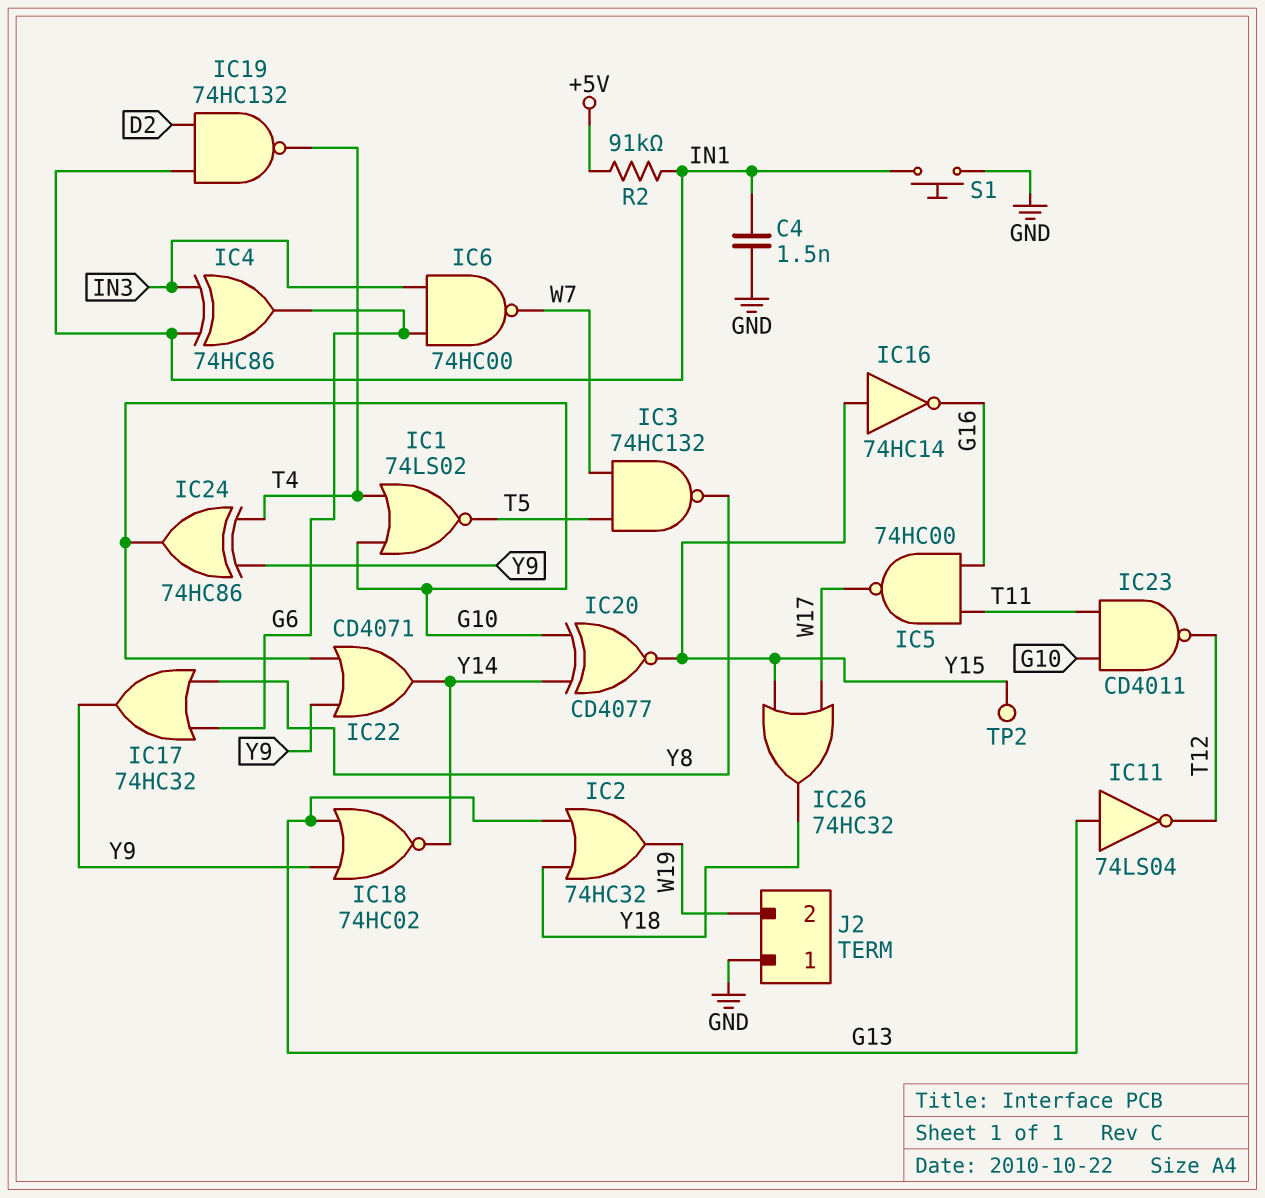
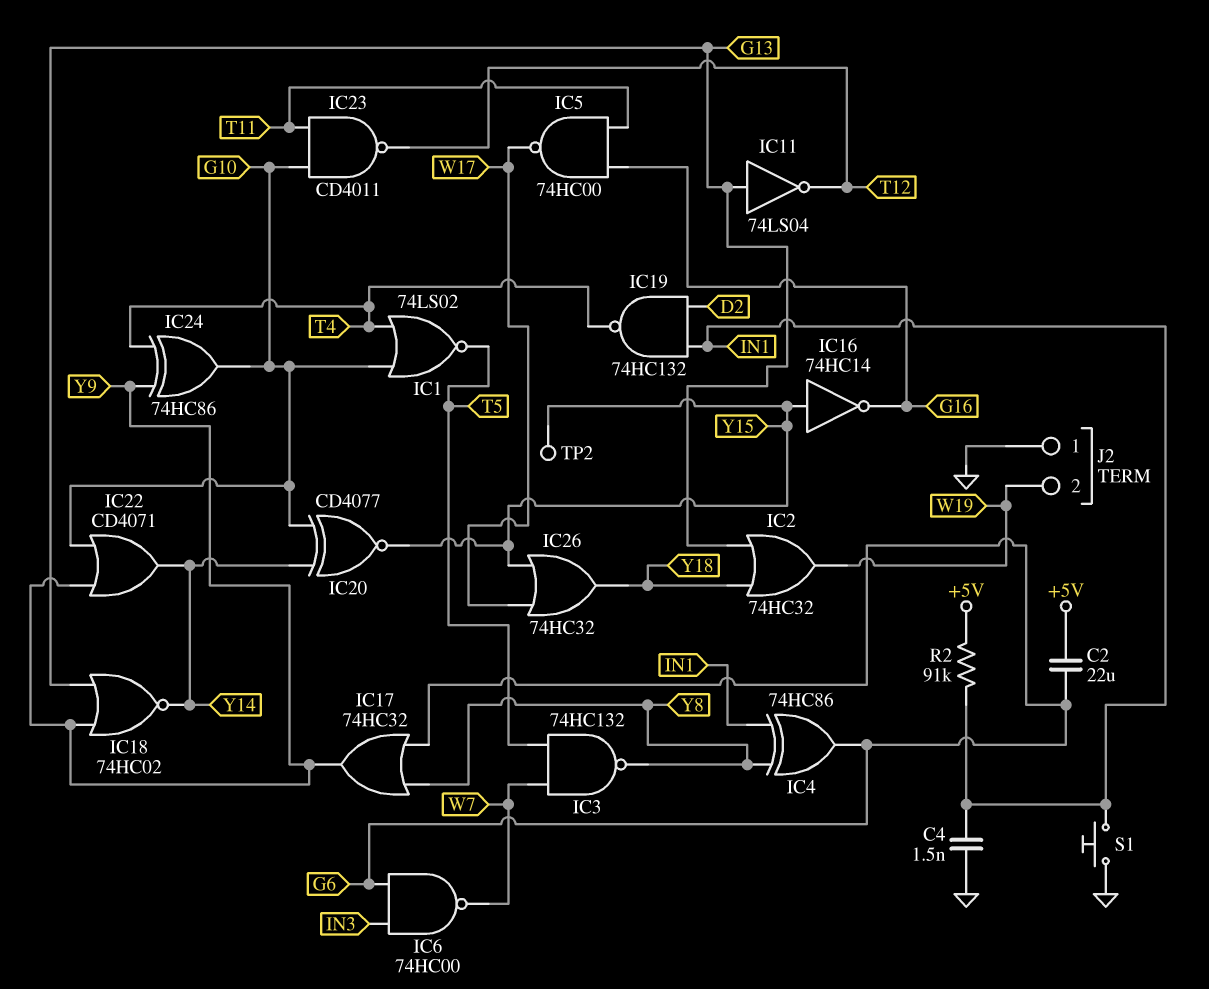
C2: none -> 22uF (+5V, G6)
IC4: XOR 74HC86 (in IN1, in IN3, out G6) -> XOR 74HC86 (in IN1, in Y8, out G6)

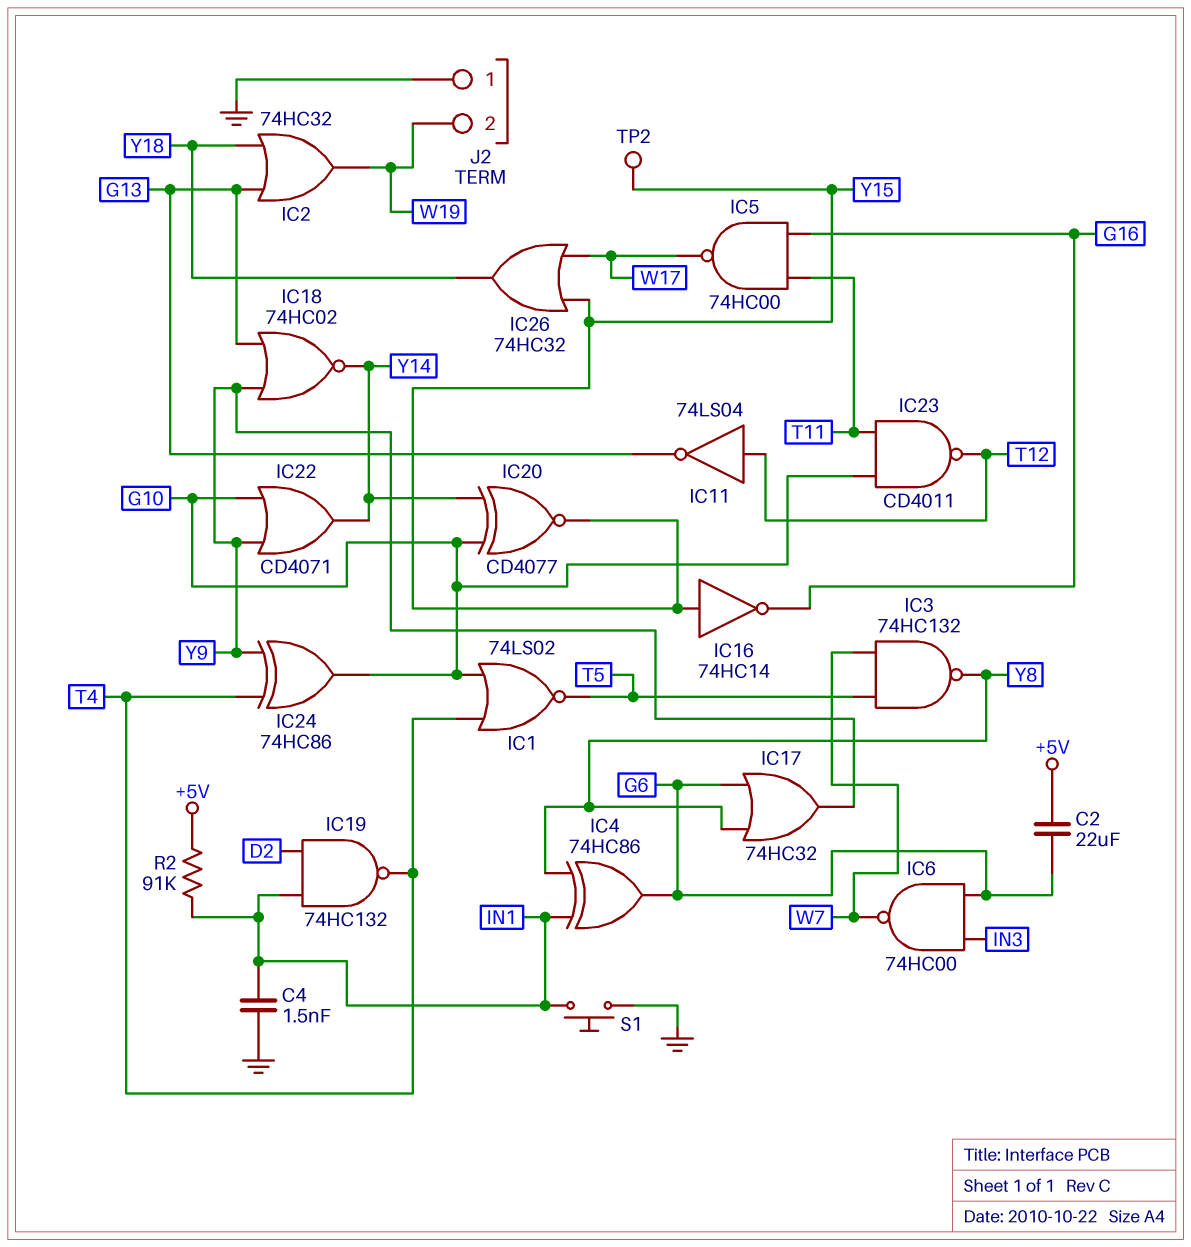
IC11: NOT 74LS04 (in G13, out T12) -> NOT 74LS04 (in T12, out G13)

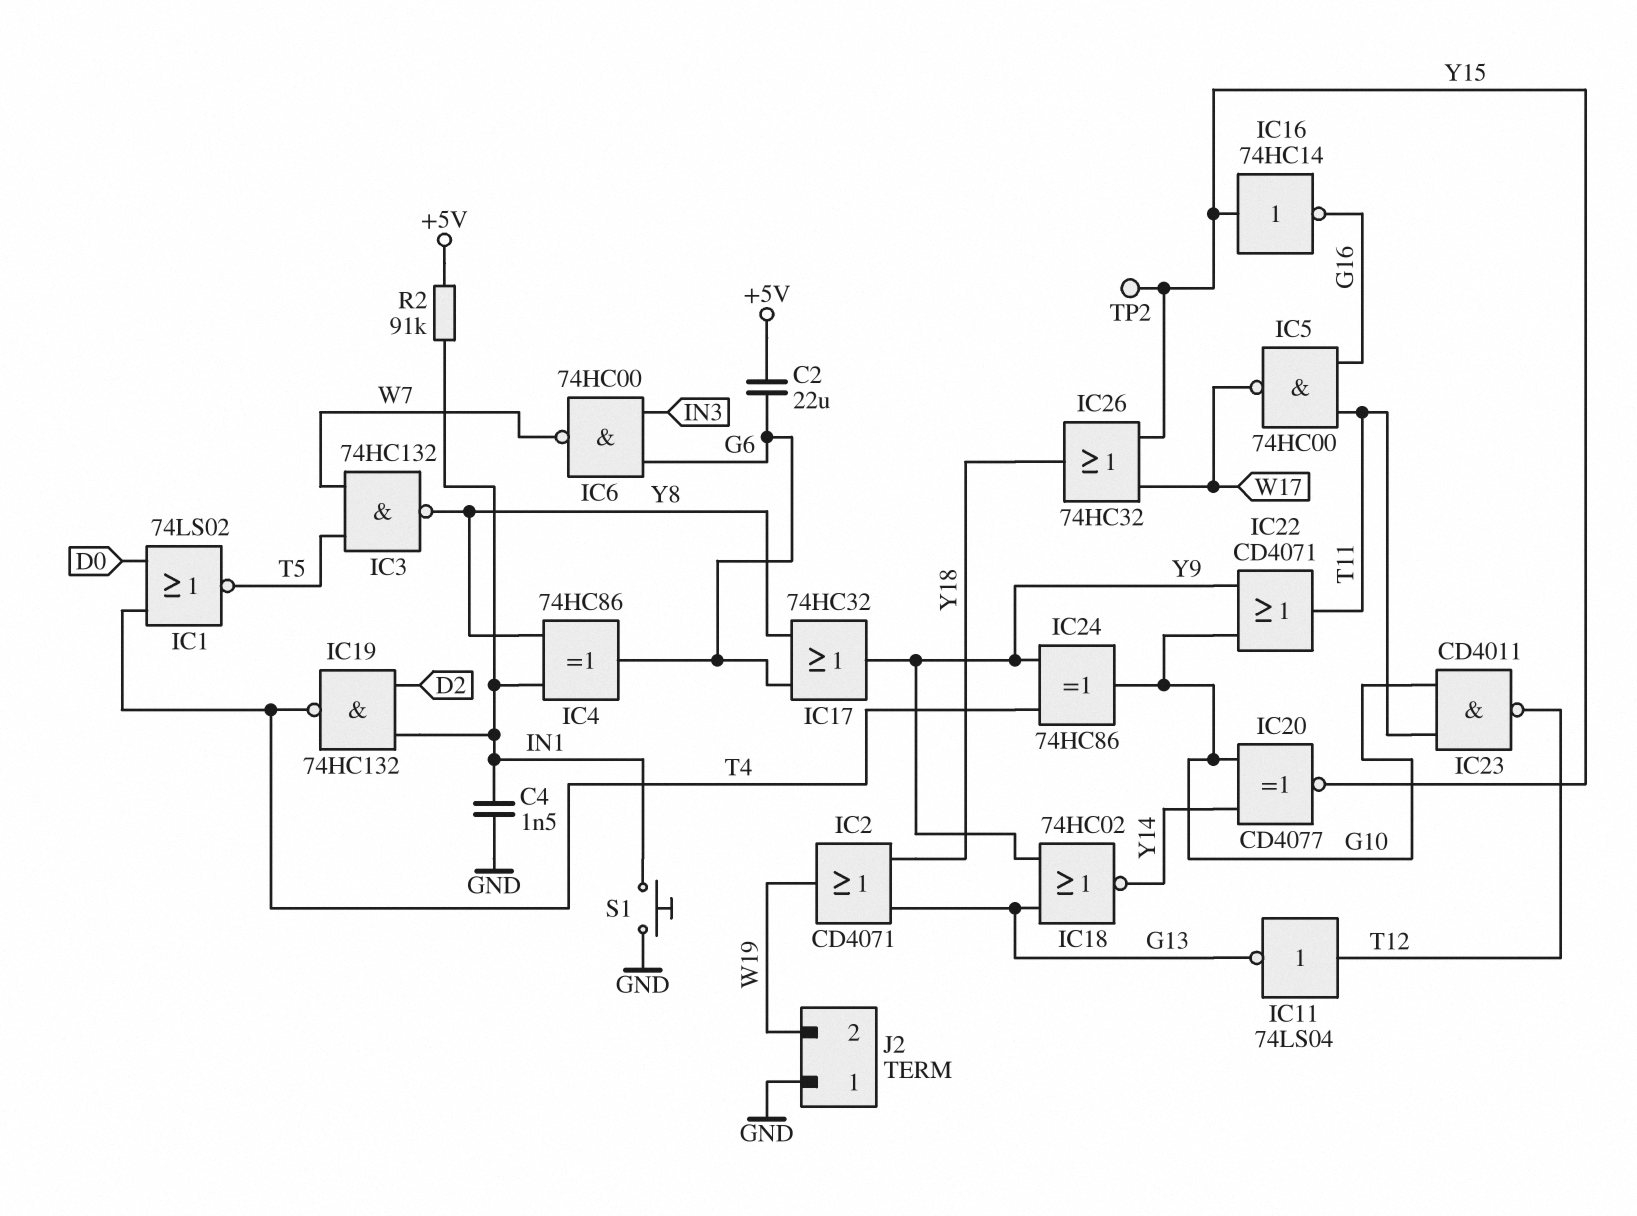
IC1: NOR 74LS02 (in G10, in T4, out T5) -> NOR 74LS02 (in D0, in T4, out T5)
IC2: OR 74HC32 (in G13, in Y18, out W19) -> OR CD4071 (in G13, in Y18, out W19)
IC22: OR CD4071 (in G10, in Y9, out Y14) -> OR CD4071 (in G10, in Y9, out T11)

